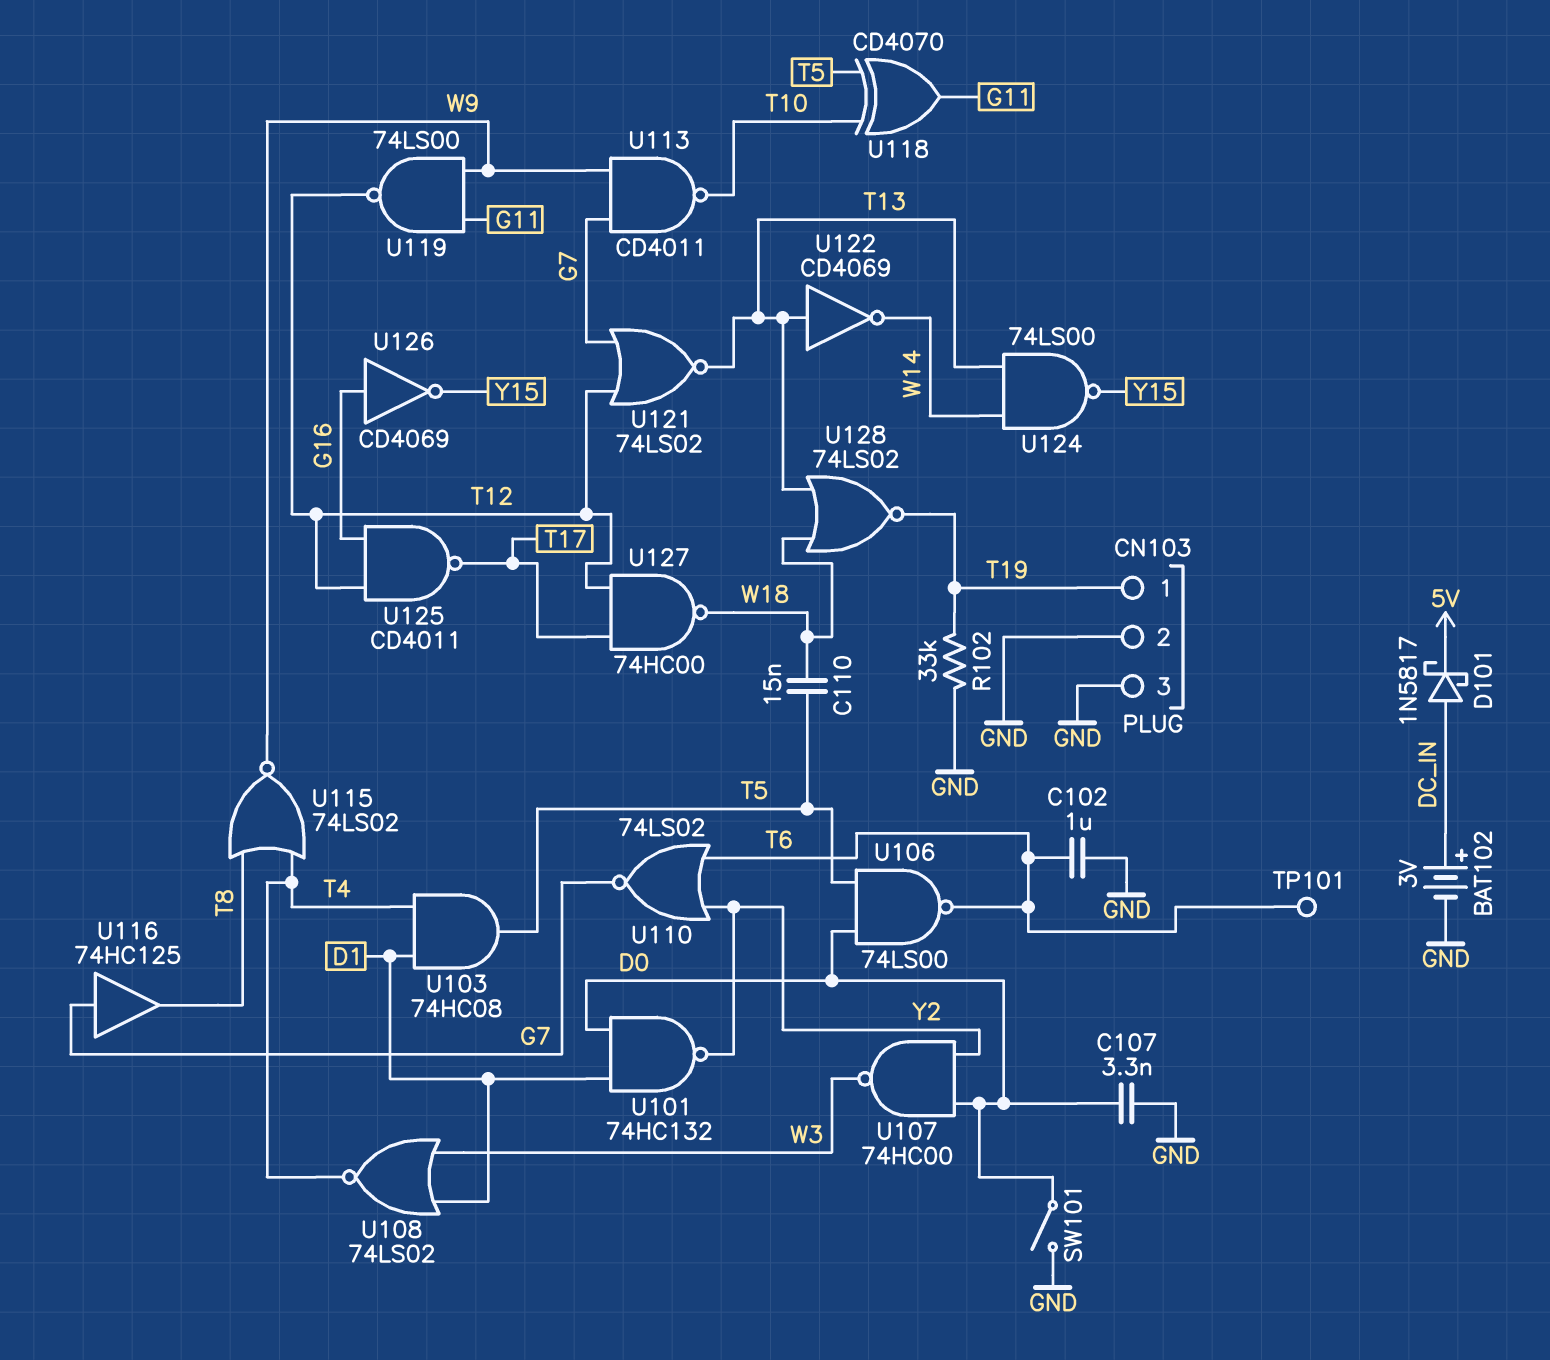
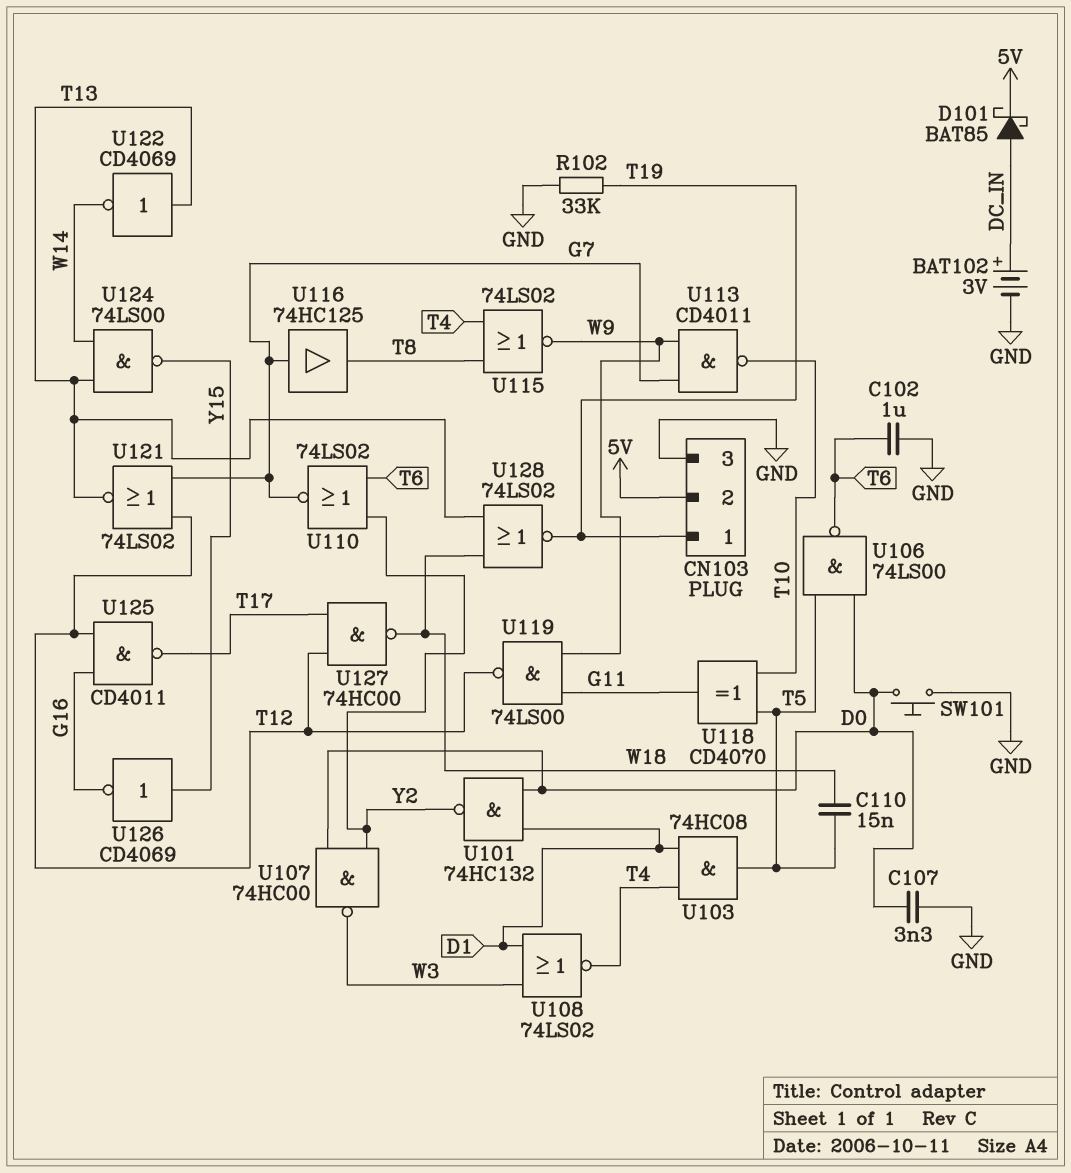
CN103 pin 2: GND -> 5V
D101: schottky 1N5817 (A DC_IN, K 5V) -> schottky BAT85 (A DC_IN, K 5V)
SW101: switch (D0, GND) -> button (D0, GND)
TP101: test point (T6) -> none
U126: NOT CD4069 (in G16, out Y15) -> NOT CD4069 (in Y15, out G16)

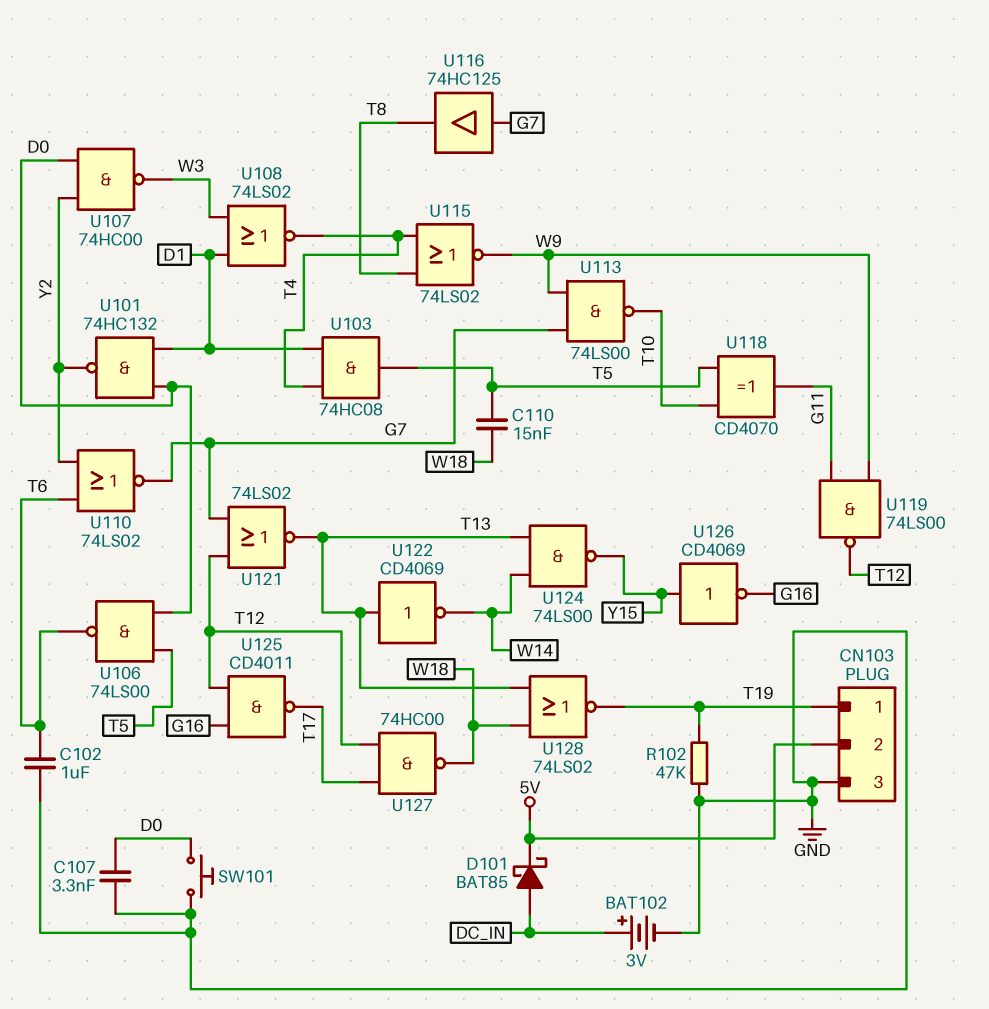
R102: 33k (GND, T19) -> 47k (GND, T19)
U113: NAND CD4011 (in G7, in W9, out T10) -> NAND 74LS00 (in G7, in W9, out T10)

